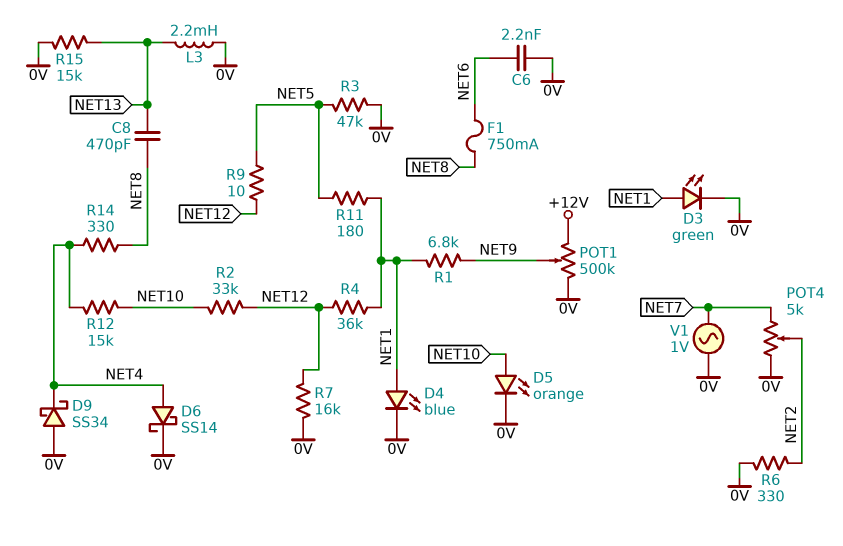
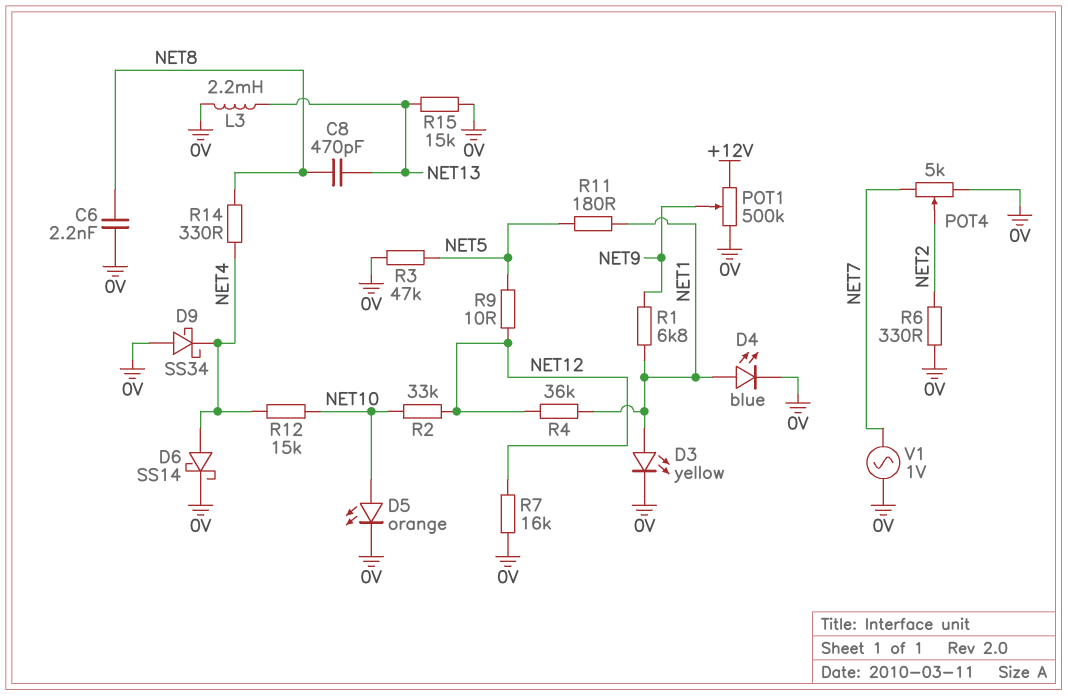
C6: 2.2nF (0V, NET6) -> 2.2nF (0V, NET8)
D3: LED green (A NET1, K 0V) -> LED yellow (A NET1, K 0V)
F1: 750mA (NET6, NET8) -> none

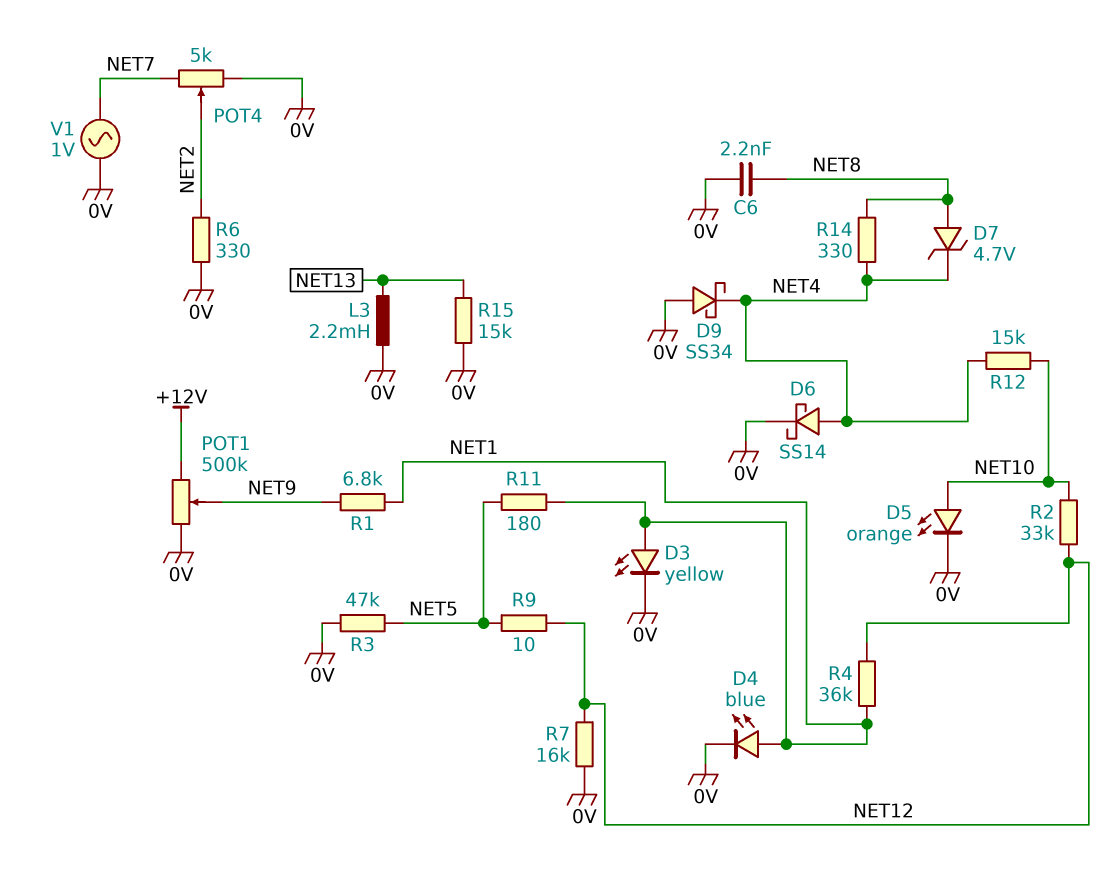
C8: 470pF (NET8, NET13) -> none
D7: none -> zener 4.7V (A NET8, K NET4)

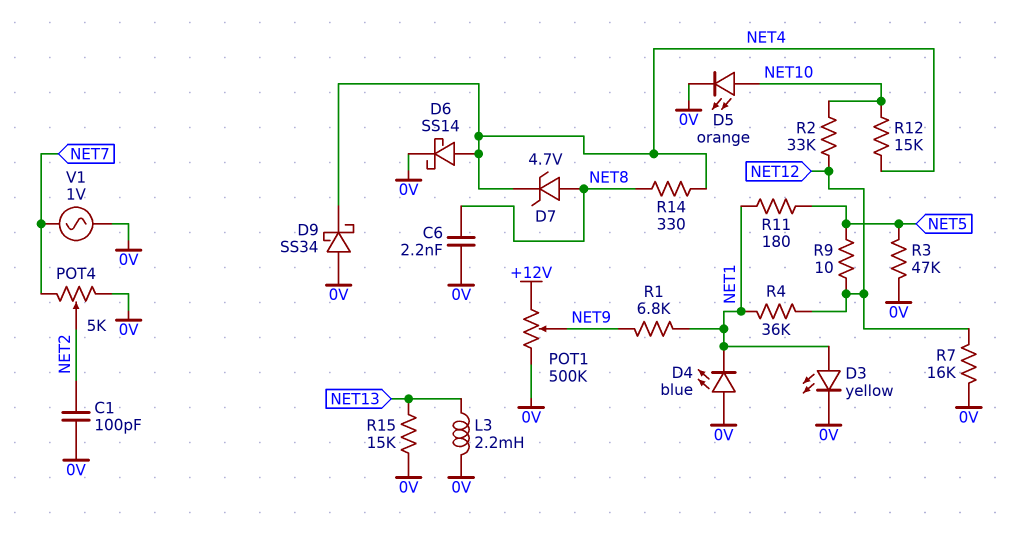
C1: none -> 100pF (0V, NET2)
D4: LED blue (A NET1, K 0V) -> LED blue (A 0V, K NET1)
R6: 330 (0V, NET2) -> none

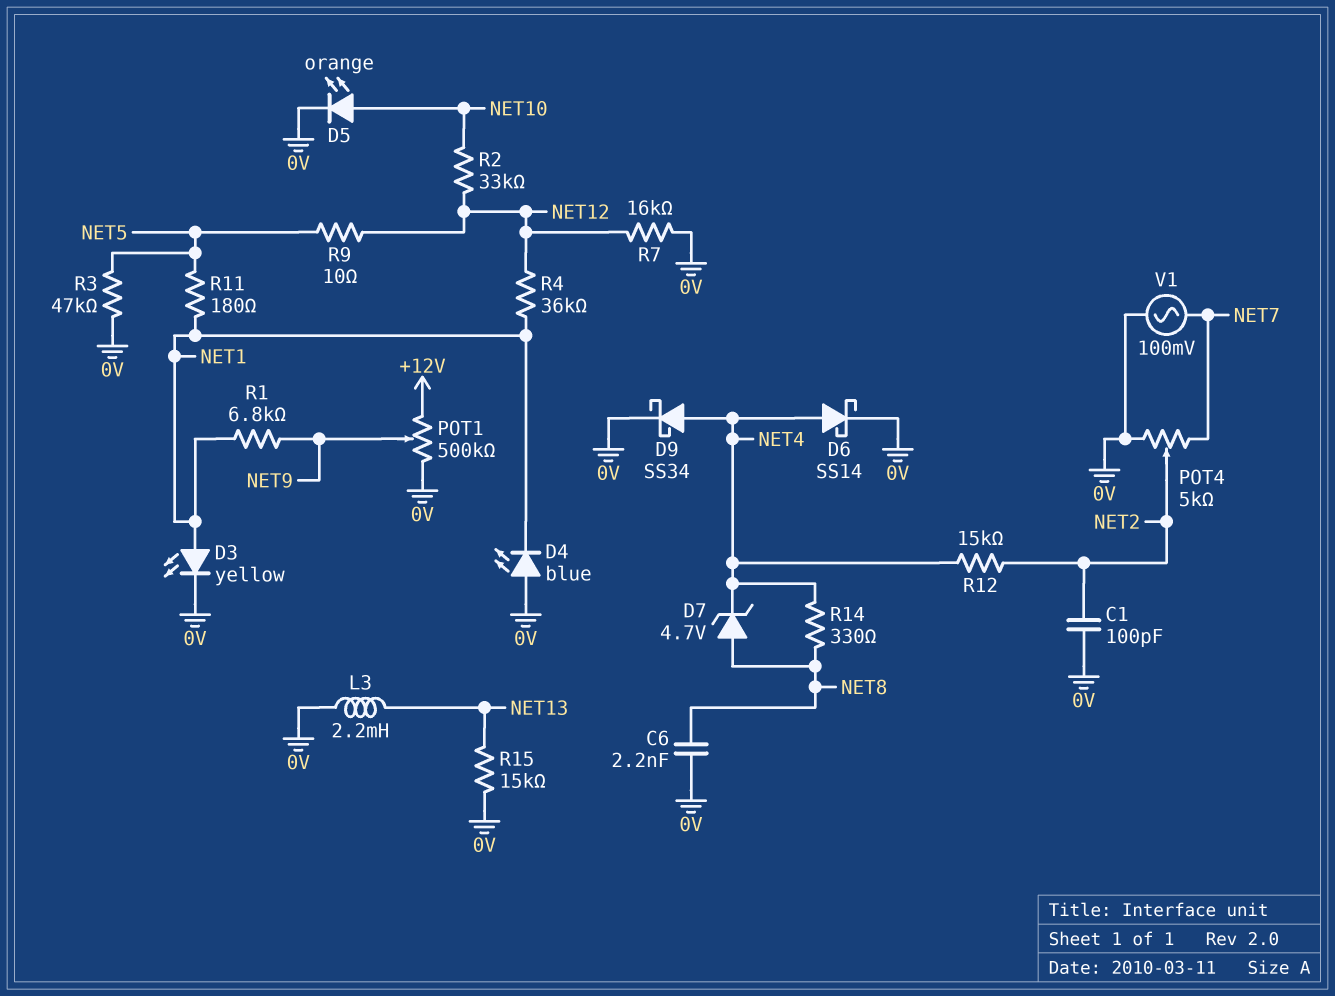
D9: schottky SS34 (A 0V, K NET4) -> schottky SS34 (A NET4, K 0V)
R12: 15k (NET4, NET10) -> 15k (NET2, NET4)
V1: AC 1V (0V, NET7) -> AC 100mV (0V, NET7)

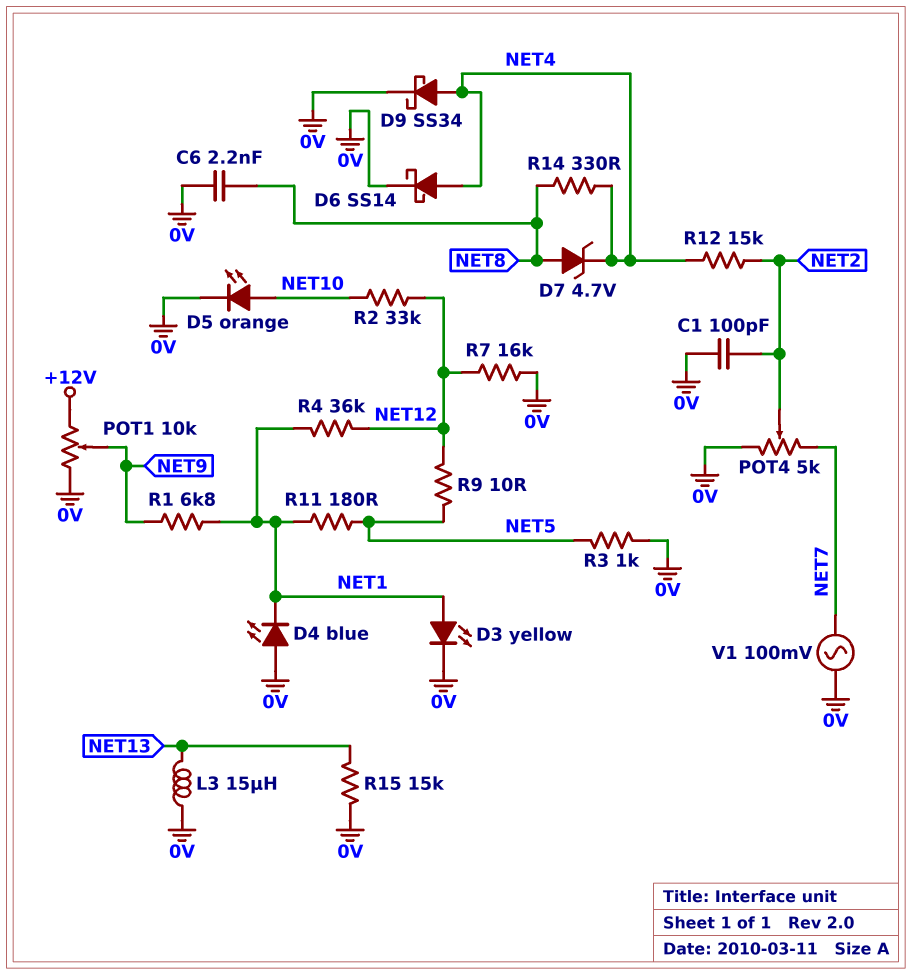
L3: 2.2mH (0V, NET13) -> 15uH (0V, NET13)
POT1: 500k (+12V, 0V, wiper NET9) -> 10k (+12V, 0V, wiper NET9)
R3: 47k (0V, NET5) -> 1k (0V, NET5)

